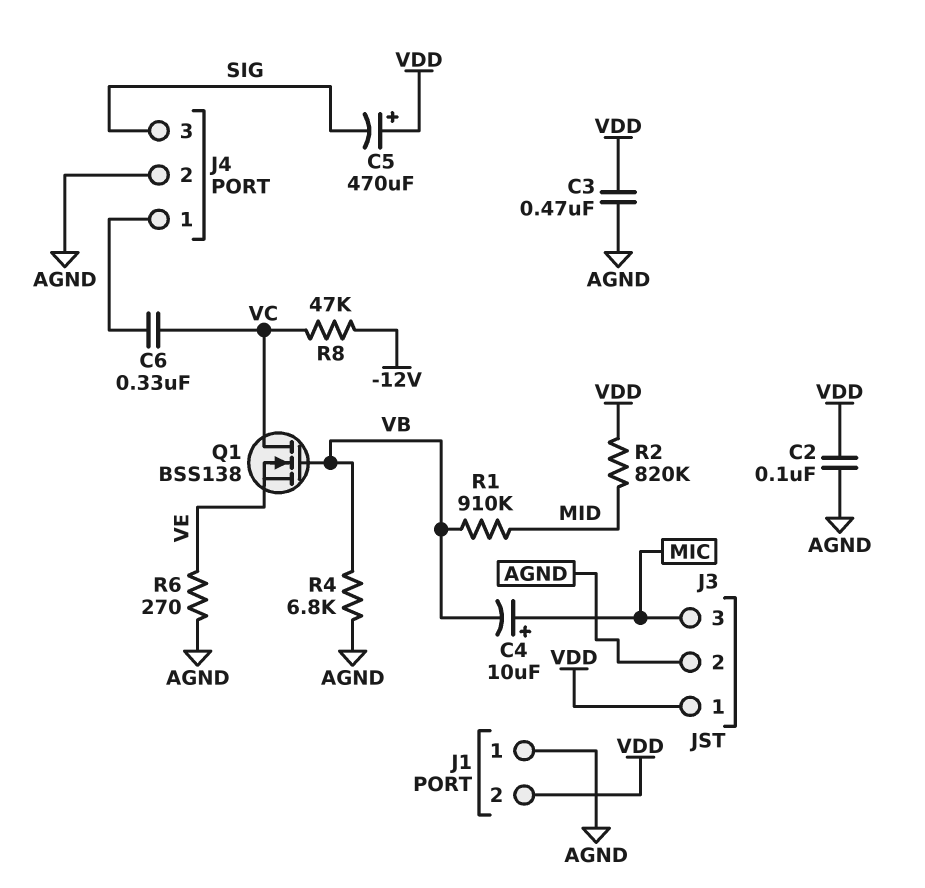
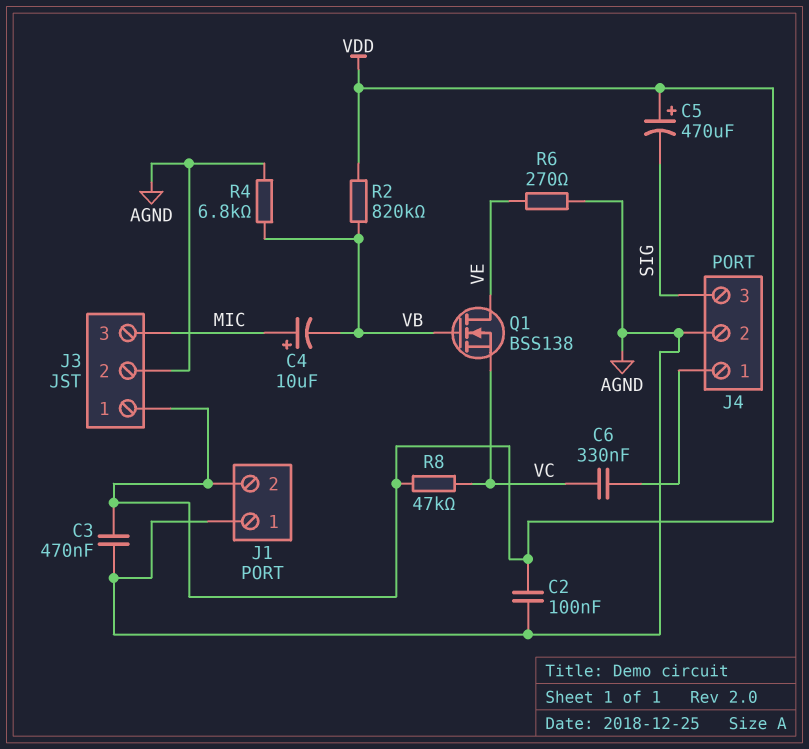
Q1: NMOS BSS138 (G VB, D VC, S VE) -> NMOS BSS138 (G VB, D VE, S VC)
R1: 910k (MID, VB) -> none
R2: 820k (MID, VDD) -> 820k (VB, VDD)
R8: 47k (-12V, VC) -> 47k (VC, VDD)

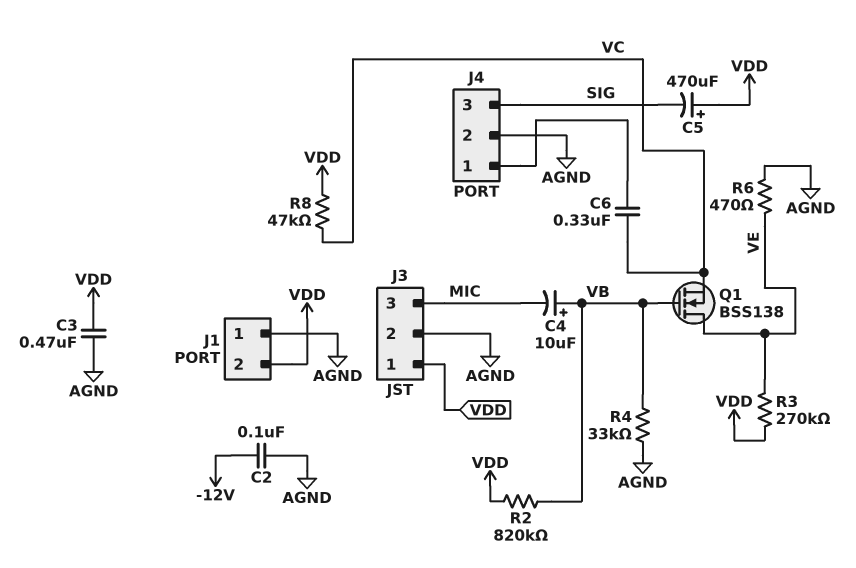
C2: 100nF (AGND, VDD) -> 100nF (-12V, AGND)
C4: 10uF (plus MIC, minus VB) -> 10uF (plus VB, minus MIC)
R3: none -> 270k (VDD, VE)
R4: 6.8k (AGND, VB) -> 33k (AGND, VB)
R6: 270 (AGND, VE) -> 470 (AGND, VE)

